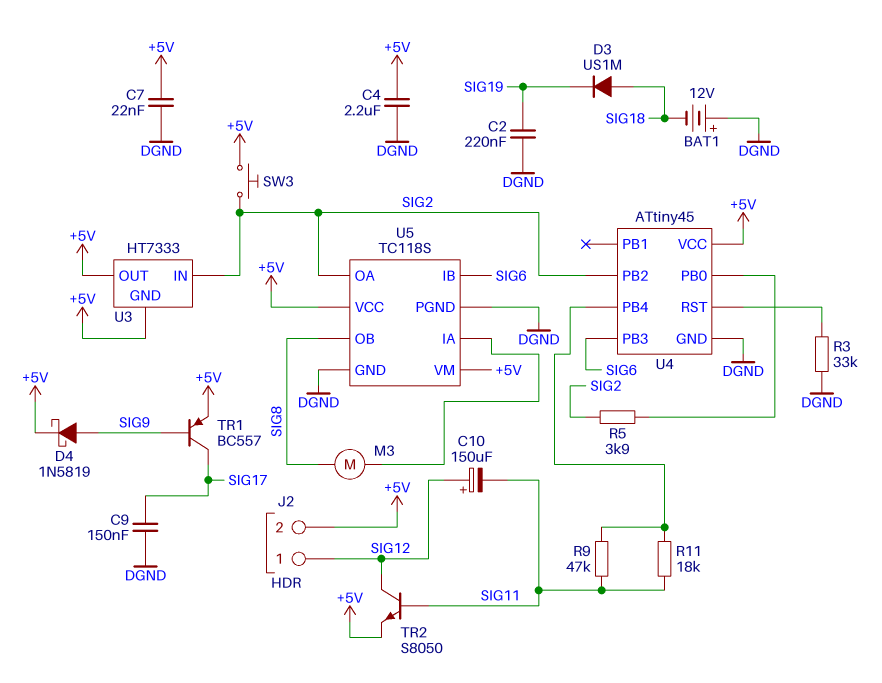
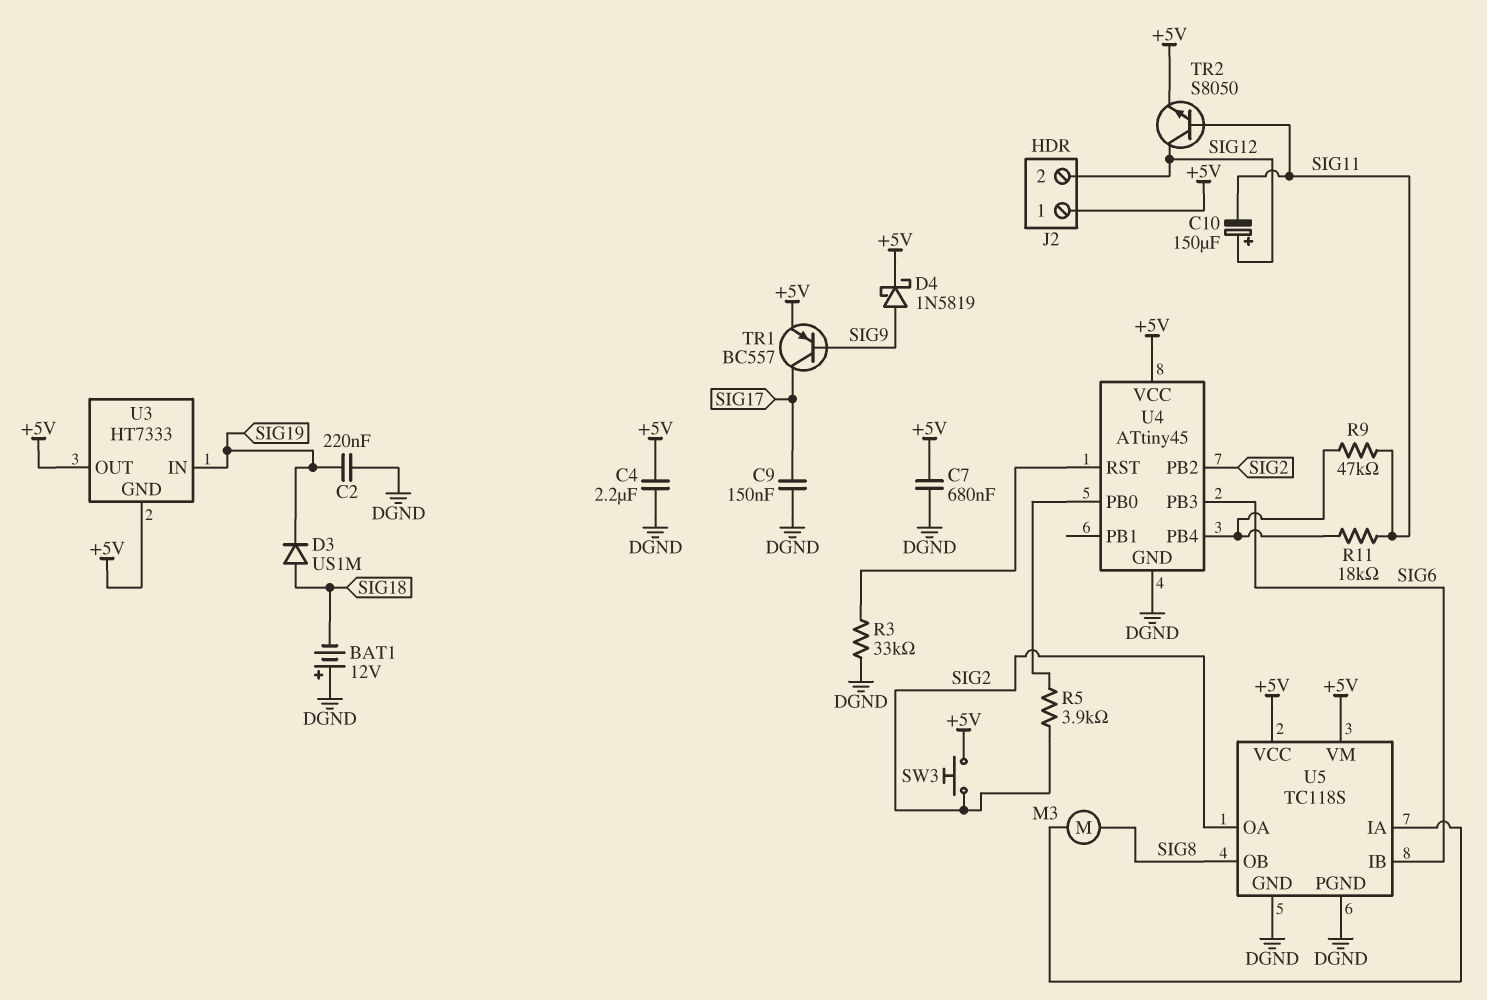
C7: 22nF (+5V, DGND) -> 680nF (+5V, DGND)
J2 pin 1: SIG12 -> +5V
J2 pin 2: +5V -> SIG12
U3 pin IN: SIG2 -> SIG19

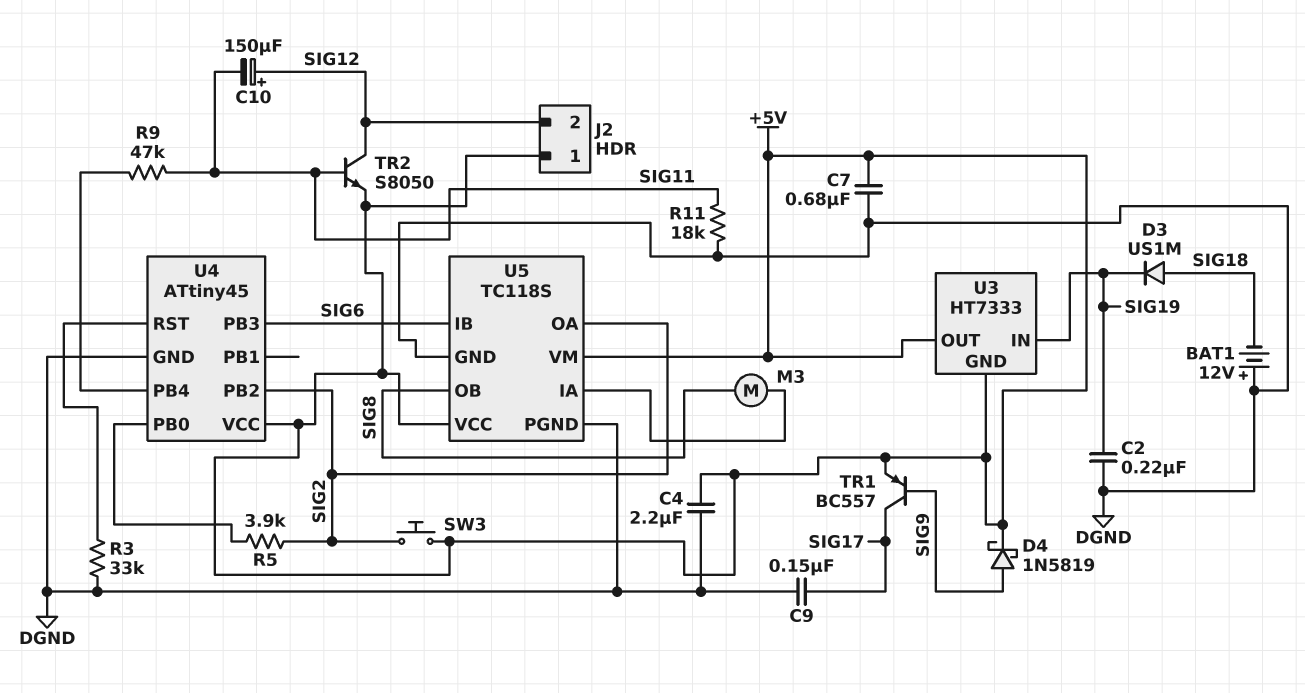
R11: 18k (SIG11, U4/PB4) -> 18k (DGND, SIG11)

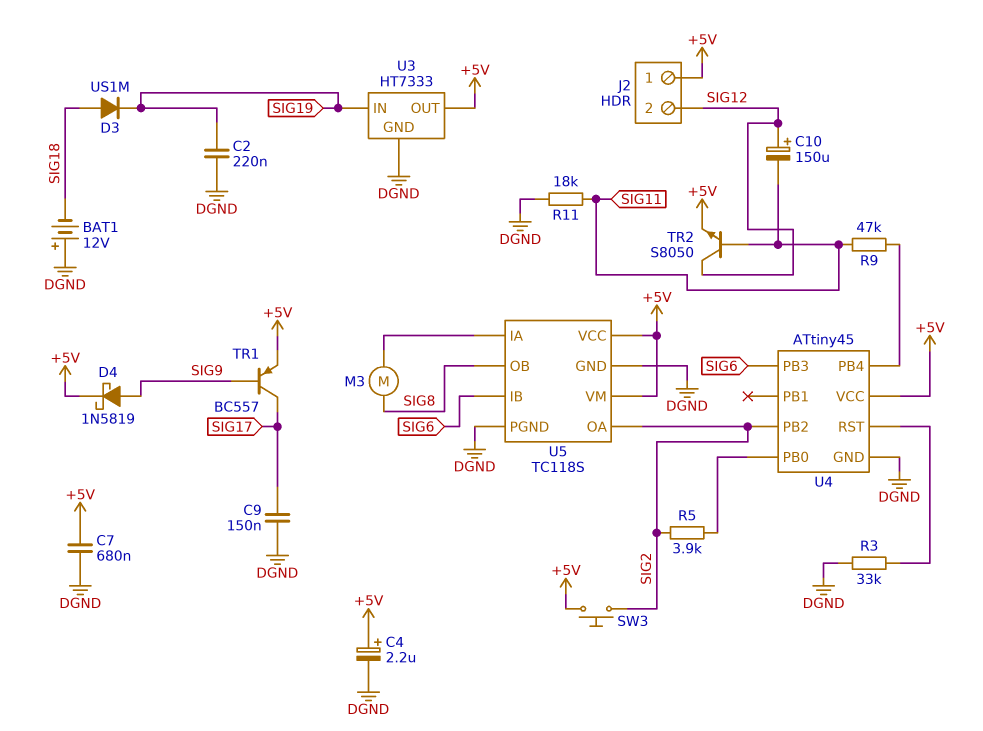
C4: 2.2uF (+5V, DGND) -> 2.2uF (plus +5V, minus DGND)
U3 pin GND: +5V -> DGND

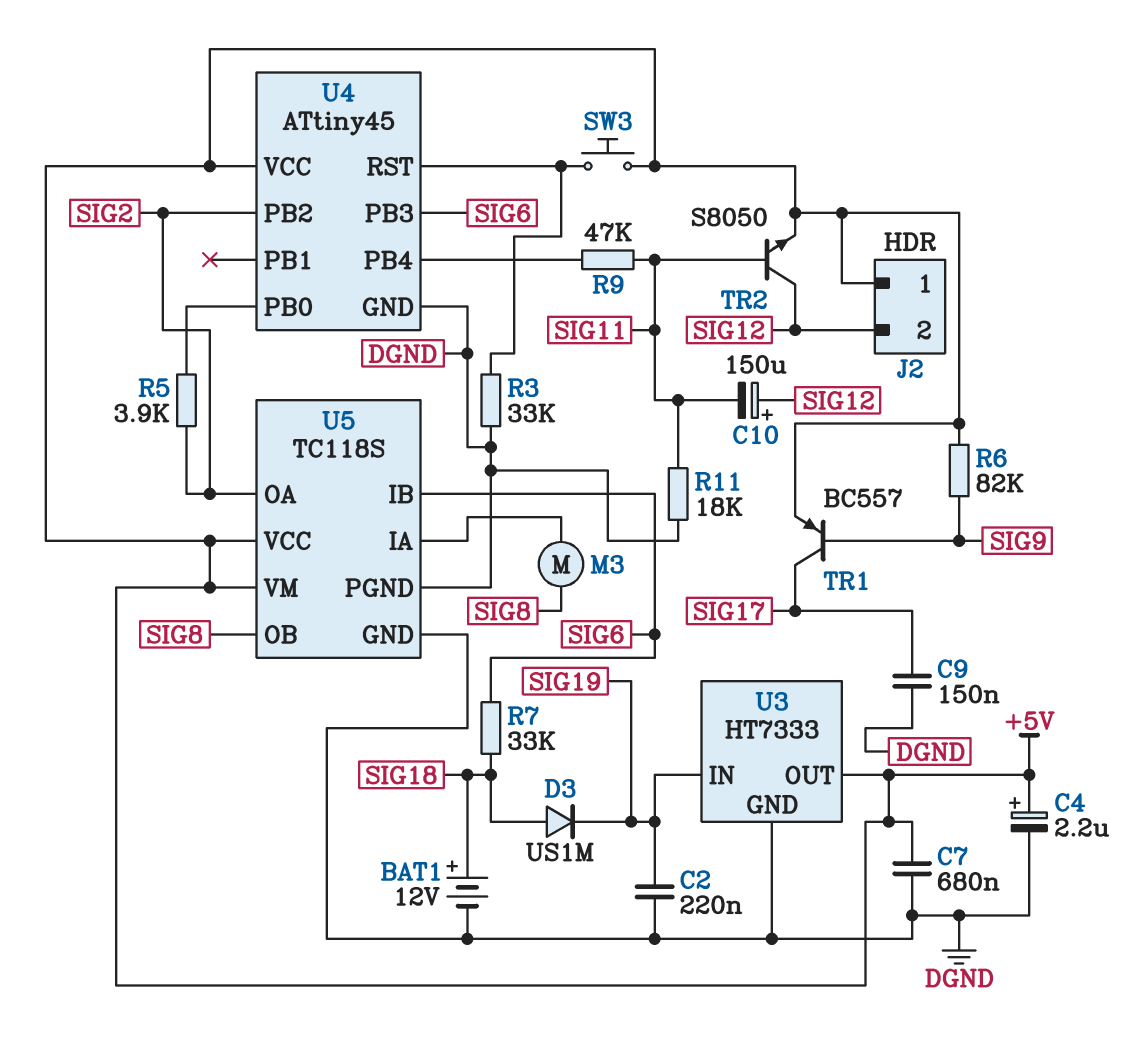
BAT1: 12V (plus DGND, minus SIG18) -> 12V (plus SIG18, minus DGND)
D4: schottky 1N5819 (A SIG9, K +5V) -> none
R6: none -> 82k (+5V, SIG9)
R7: none -> 33k (SIG6, SIG18)
SW3: button (+5V, SIG2) -> button (+5V, U4/RST)

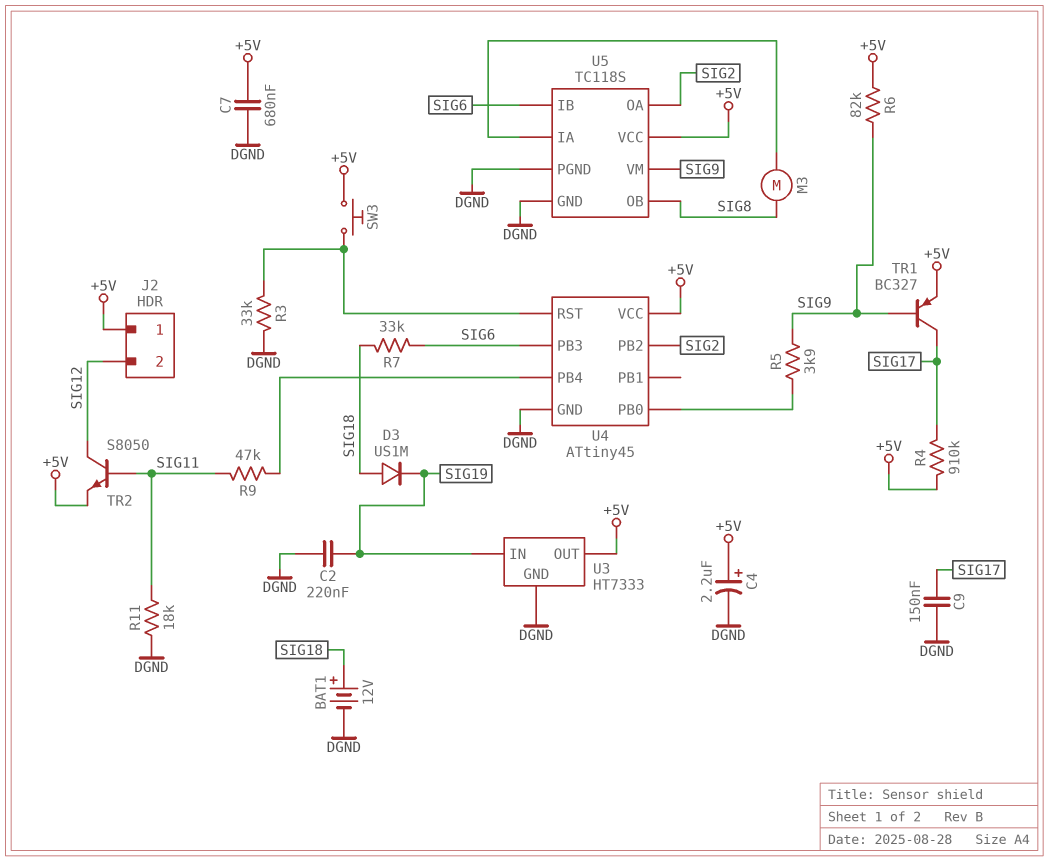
C10: 150uF (plus SIG12, minus SIG11) -> none
R4: none -> 910k (+5V, SIG17)
R5: 3.9k (SIG2, U4/PB0) -> 3.9k (SIG9, U4/PB0)
TR1: PNP BC557 (B SIG9, C SIG17, E +5V) -> PNP BC327 (B SIG9, C SIG17, E +5V)
U5 pin VM: +5V -> SIG9

